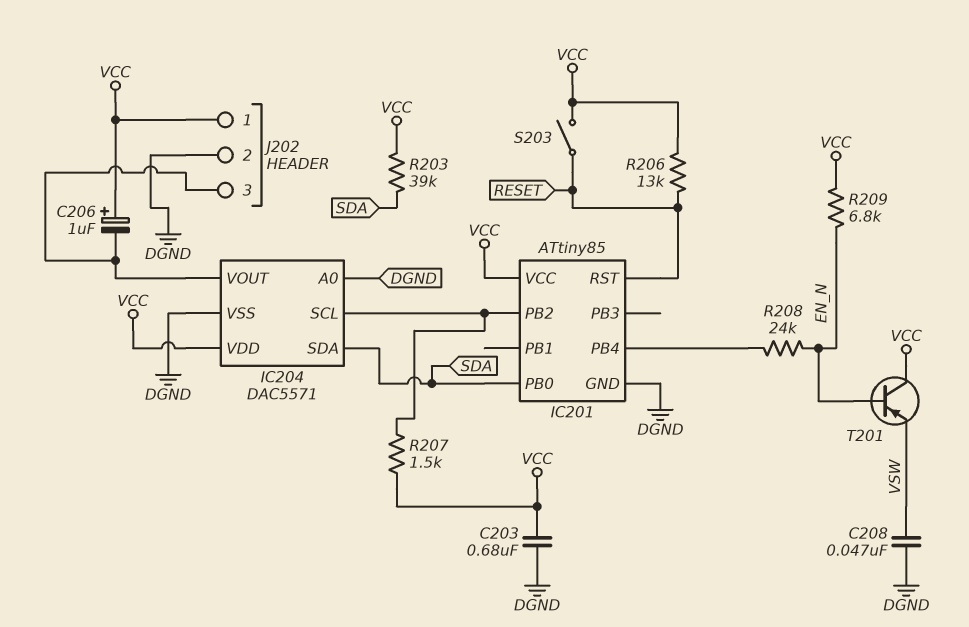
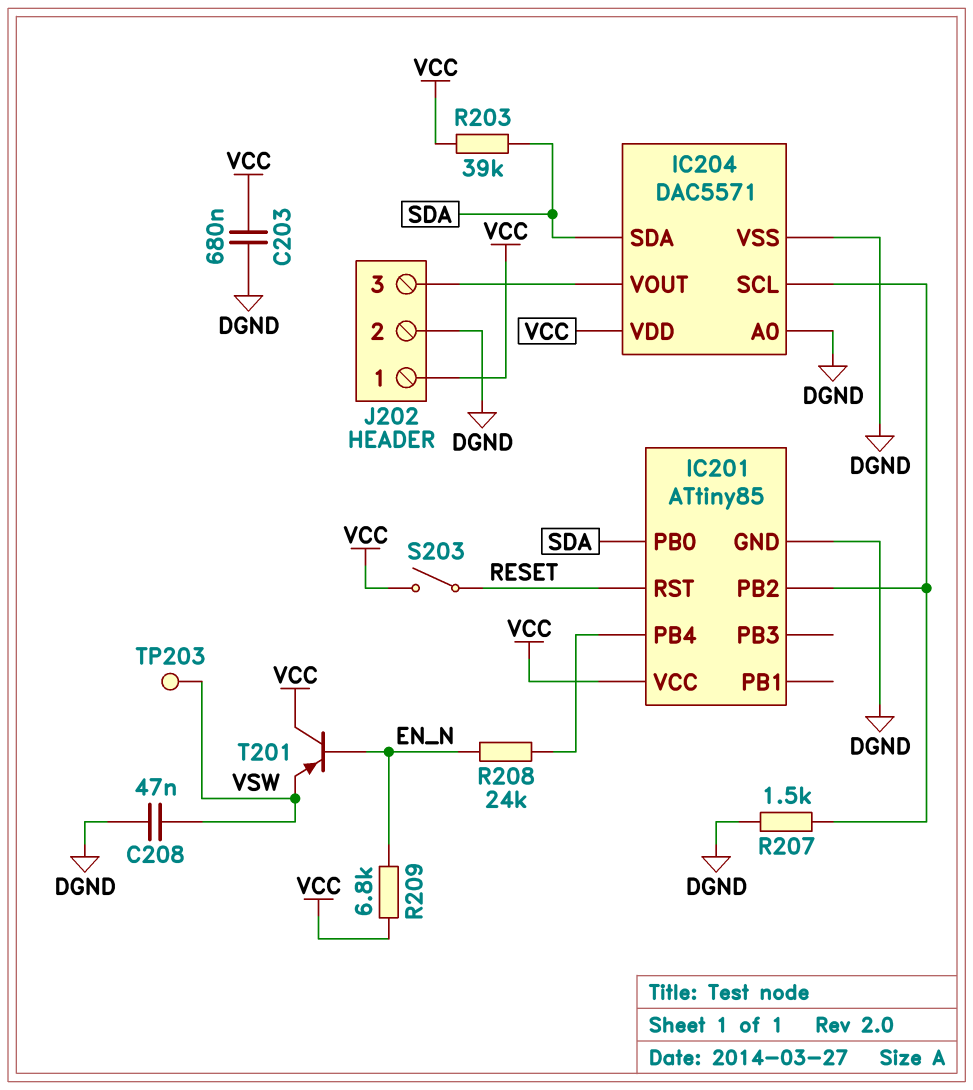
C206: 1uF (plus VCC, minus IC204/VOUT) -> none
R206: 13k (RESET, VCC) -> none
R207: 1.5k (IC201/PB2, VCC) -> 1.5k (DGND, IC201/PB2)
TP203: none -> test point (VSW)

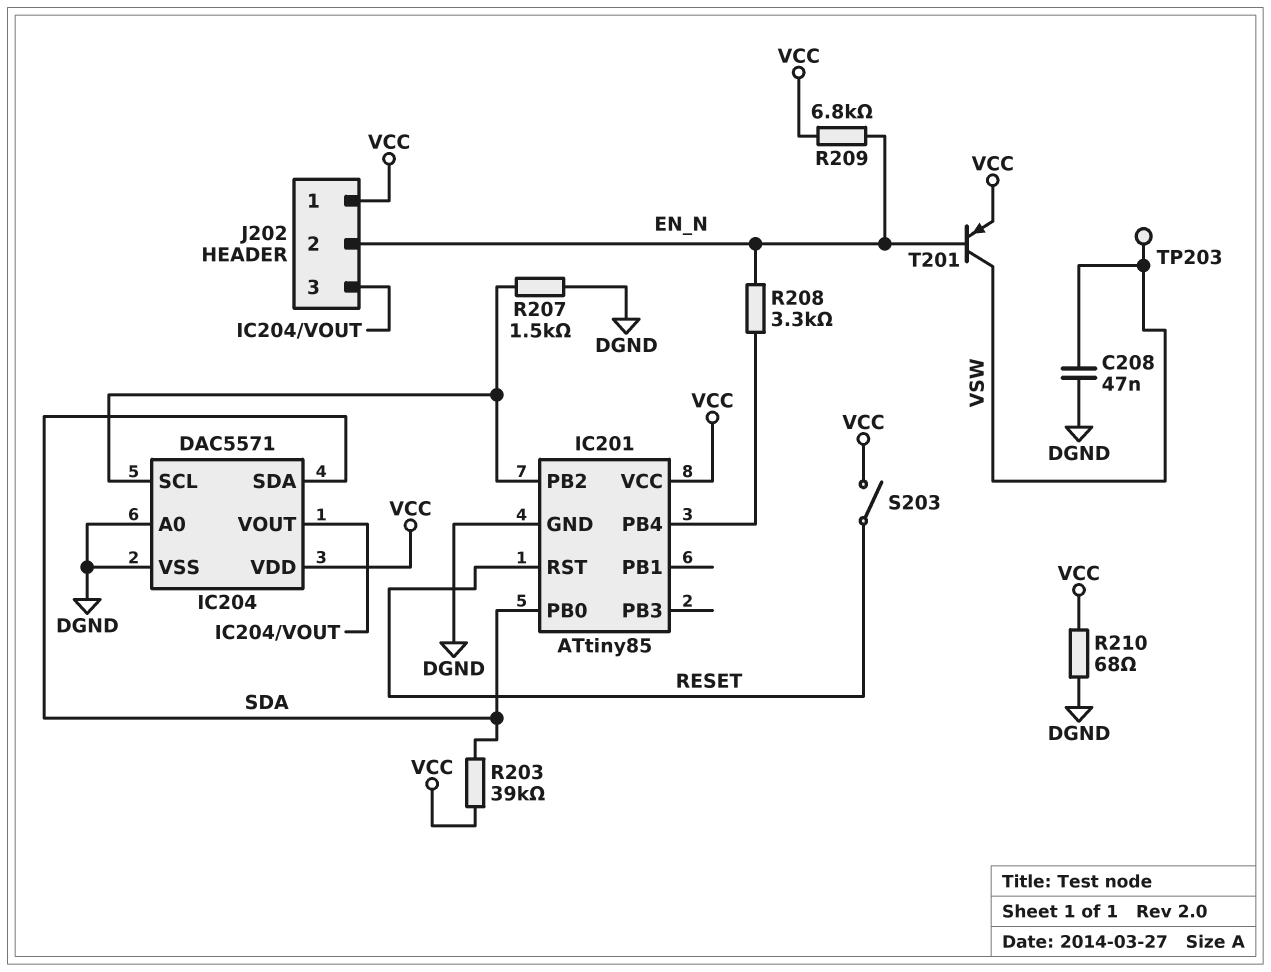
C203: 680nF (DGND, VCC) -> none
J202 pin 2: DGND -> EN_N
R208: 24k (EN_N, IC201/PB4) -> 3.3k (EN_N, IC201/PB4)
R210: none -> 68 (DGND, VCC)
T201: PNP (B EN_N, C VCC, E VSW) -> PNP (B EN_N, C VSW, E VCC)

